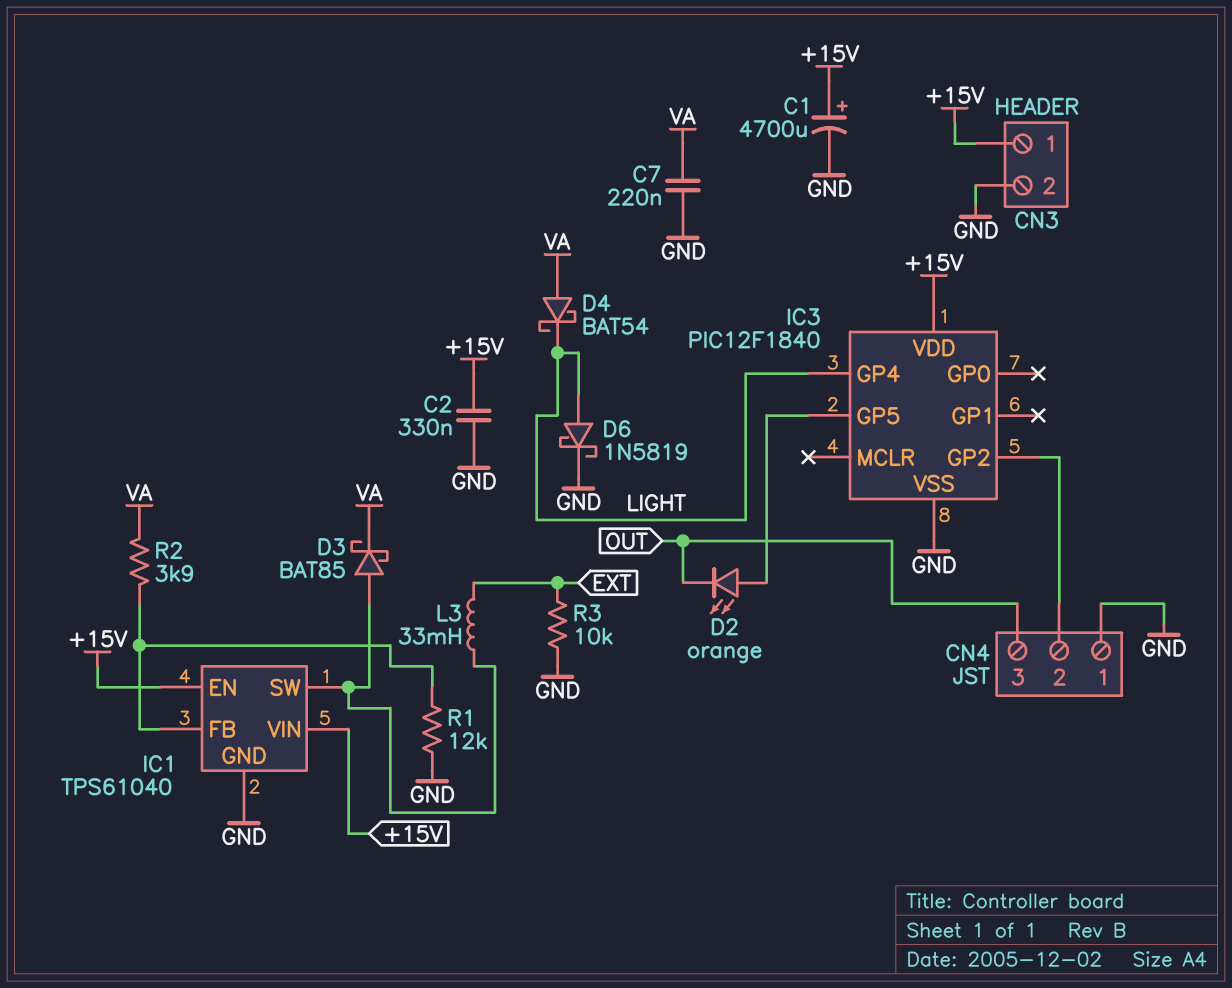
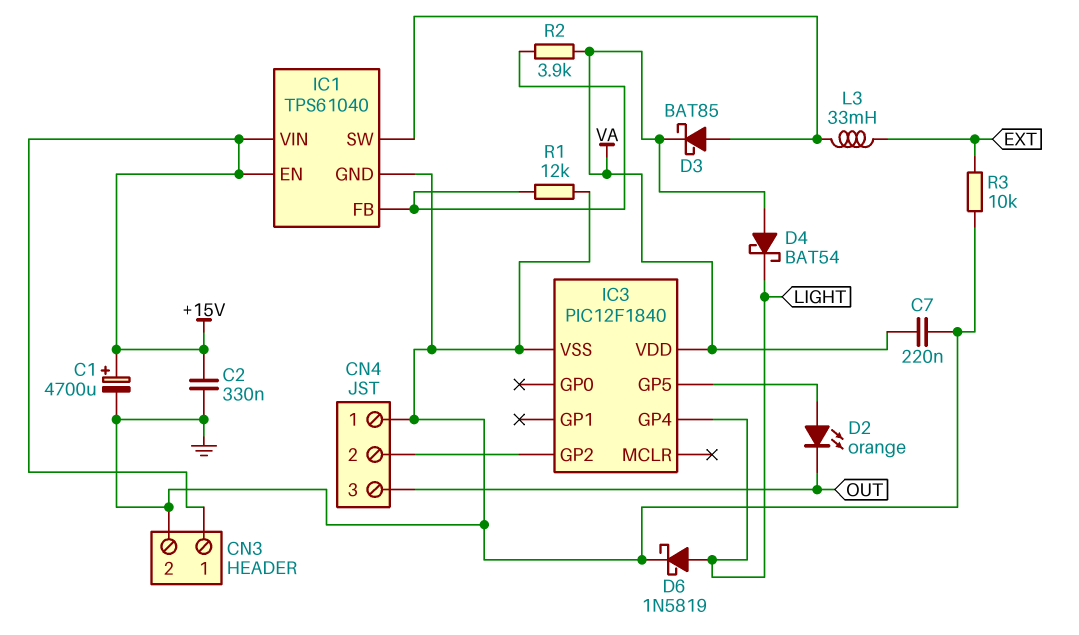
IC3 pin VDD: +15V -> VA

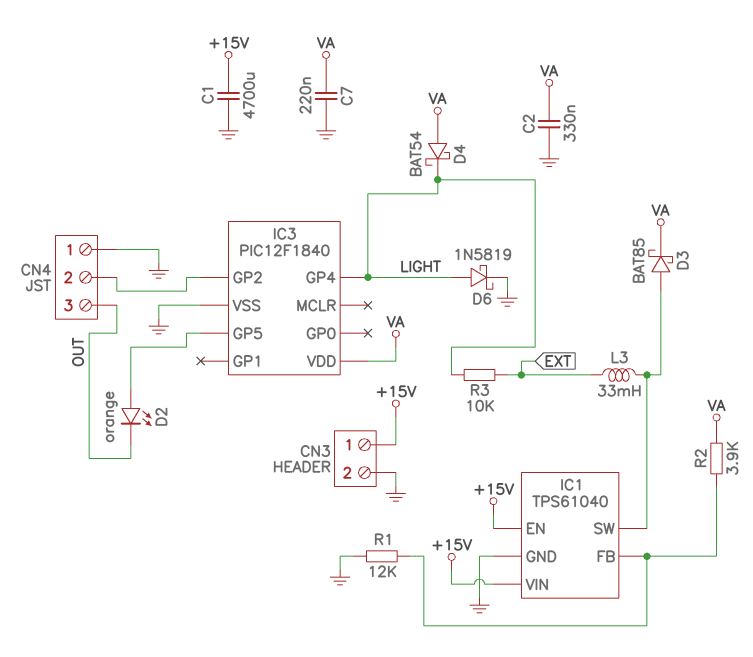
C1: 4700uF (plus +15V, minus GND) -> 4700uF (+15V, GND)
C2: 330nF (+15V, GND) -> 330nF (GND, VA)
R3: 10k (EXT, GND) -> 10k (EXT, LIGHT)

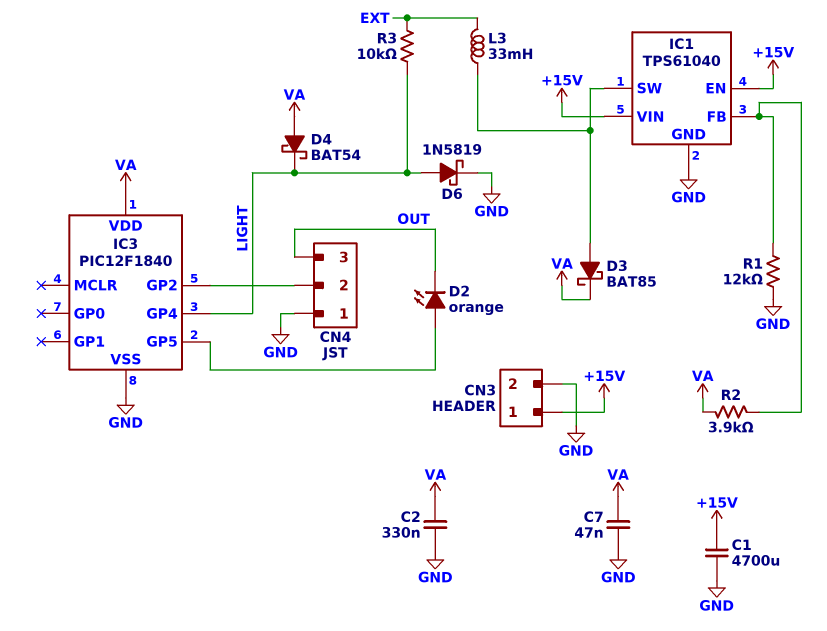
C7: 220nF (GND, VA) -> 47nF (GND, VA)

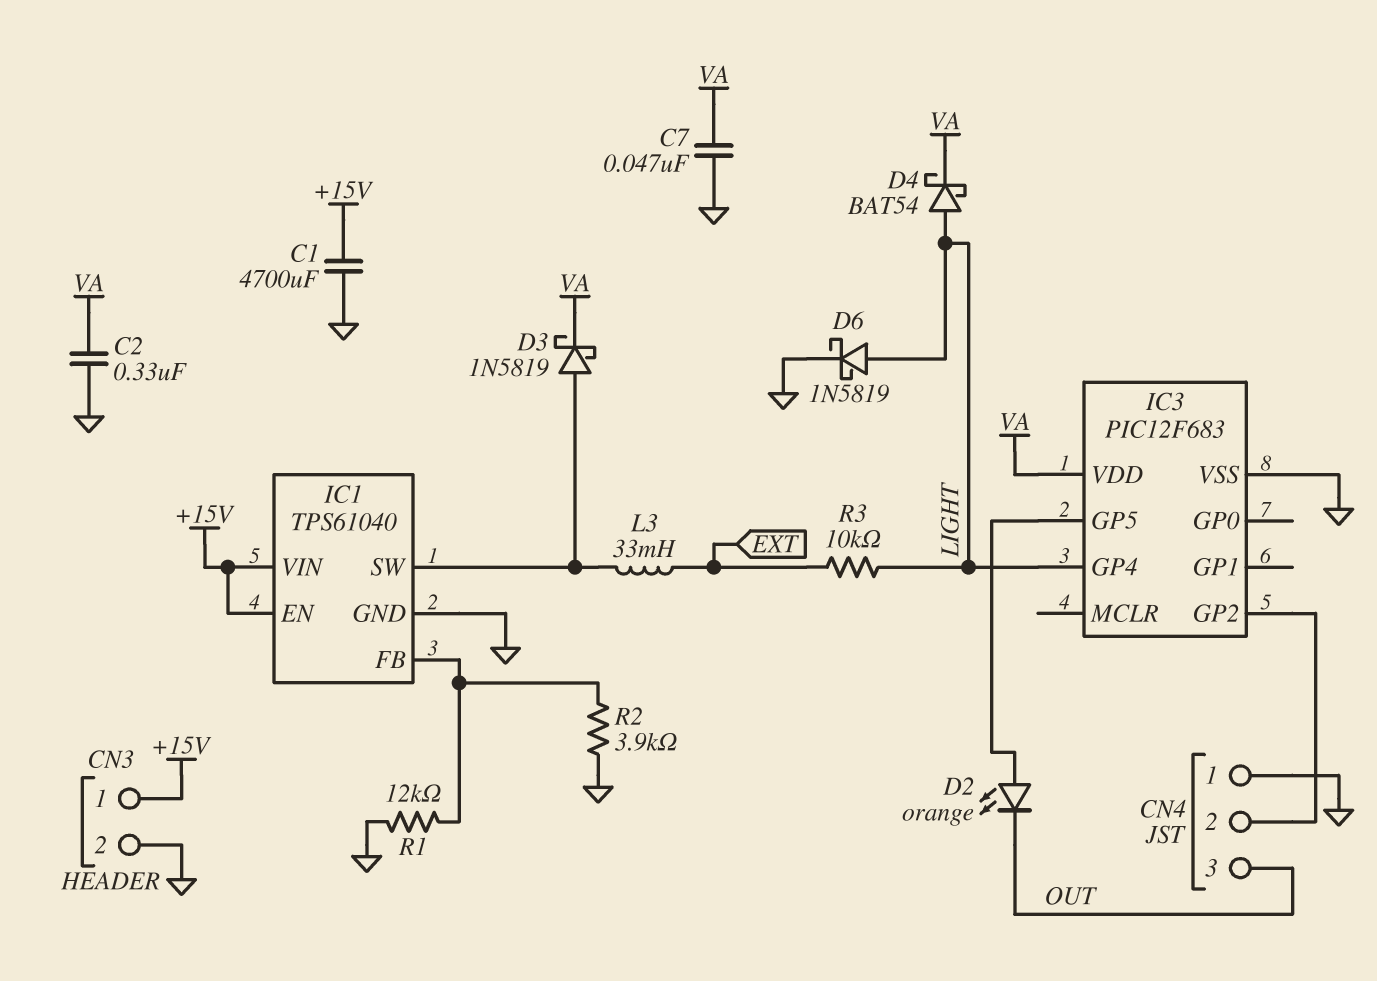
D3: schottky BAT85 (A IC1/SW, K VA) -> schottky 1N5819 (A IC1/SW, K VA)
D4: schottky BAT54 (A VA, K LIGHT) -> schottky BAT54 (A LIGHT, K VA)
IC3: PIC12F1840 -> PIC12F683
R2: 3.9k (IC1/FB, VA) -> 3.9k (GND, IC1/FB)

